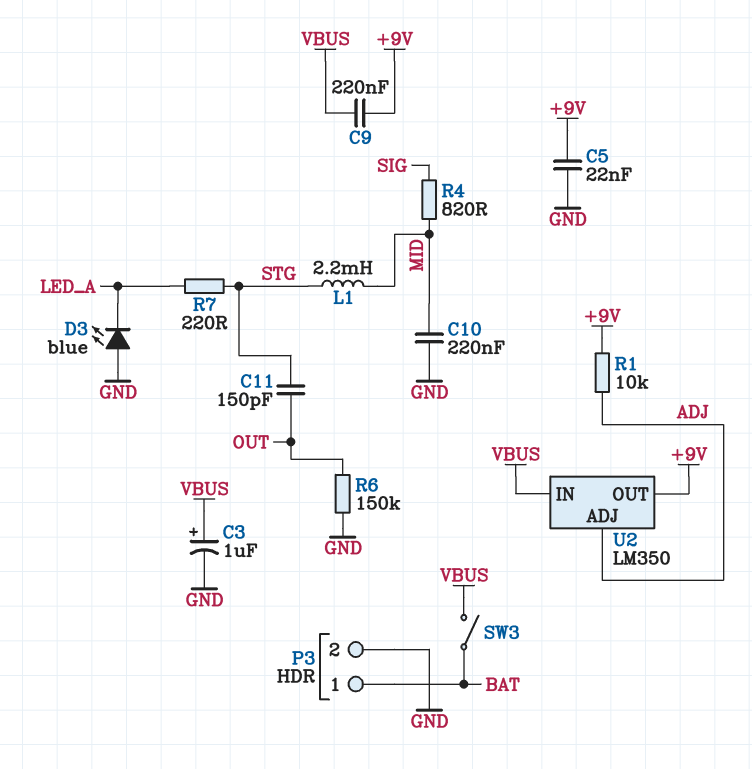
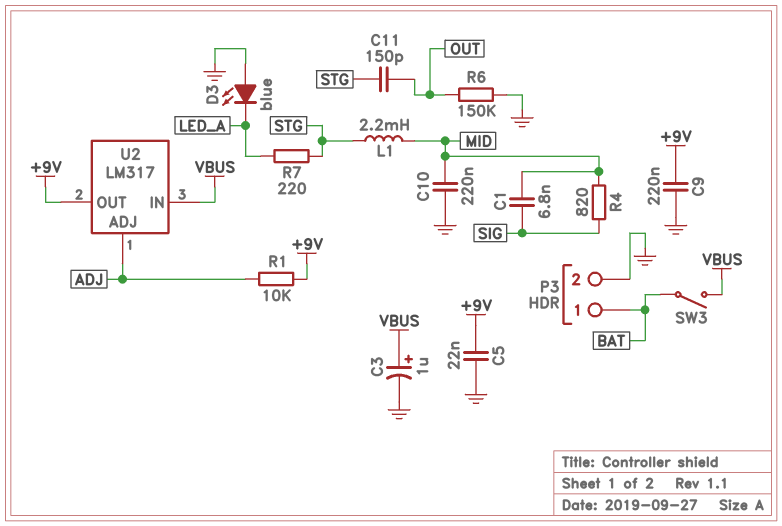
C1: none -> 6.8nF (MID, SIG)
C9: 220nF (+9V, VBUS) -> 220nF (+9V, GND)
U2: LM350 -> LM317

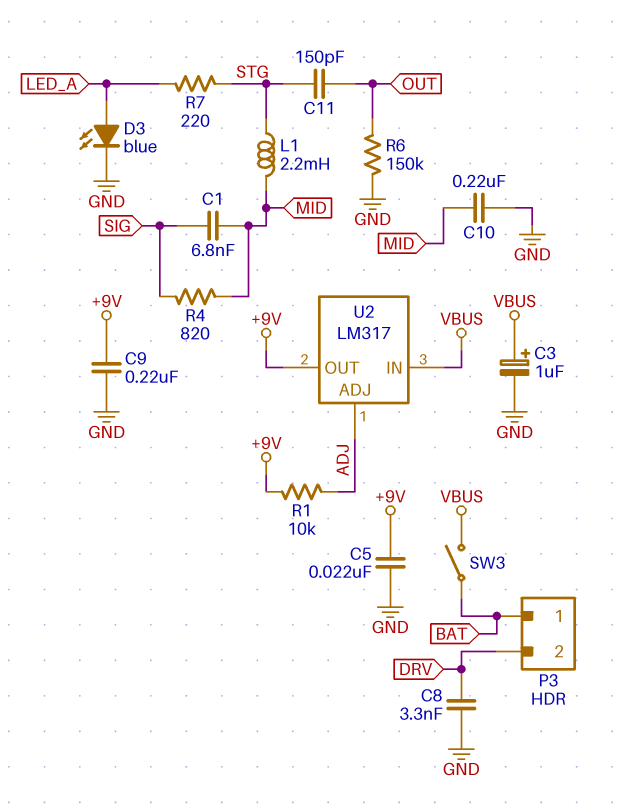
C8: none -> 3.3nF (DRV, GND)
D3: LED blue (A GND, K LED_A) -> LED blue (A LED_A, K GND)
P3 pin 2: GND -> DRV

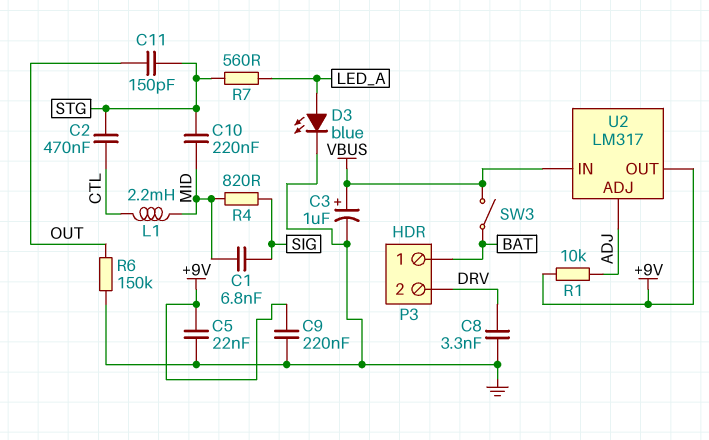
C2: none -> 470nF (CTL, STG)
C10: 220nF (GND, MID) -> 220nF (MID, STG)
L1: 2.2mH (MID, STG) -> 2.2mH (CTL, MID)
R7: 220 (LED_A, STG) -> 560 (LED_A, STG)

